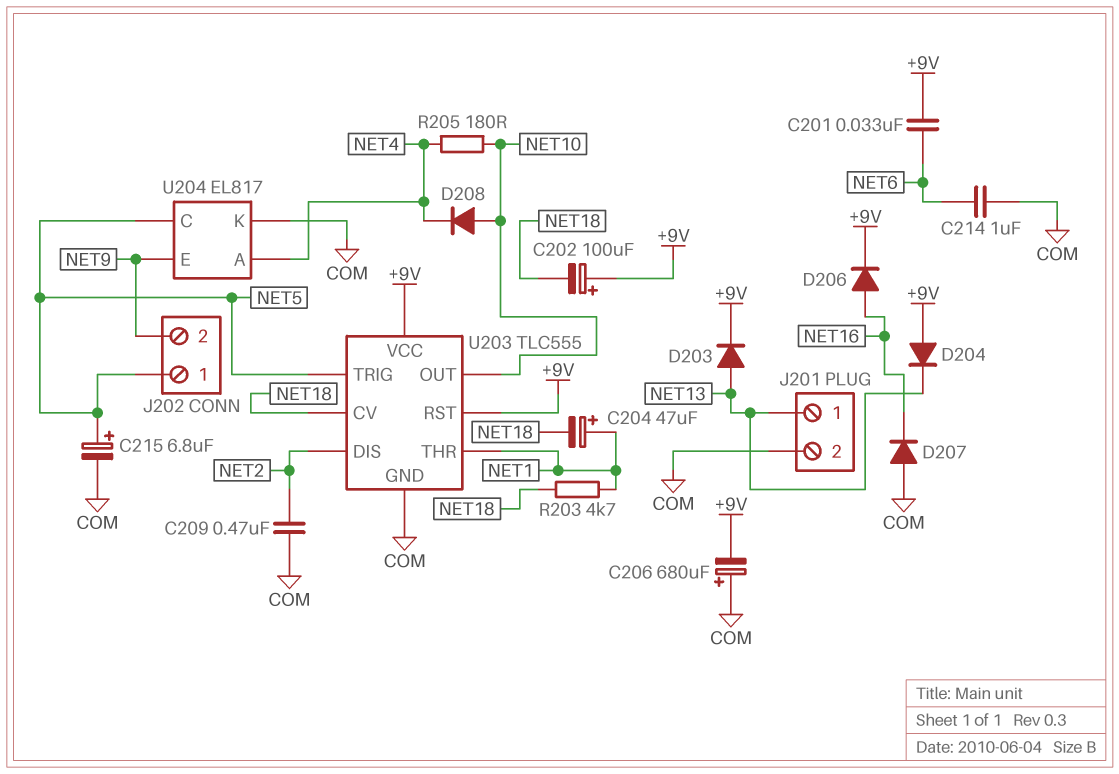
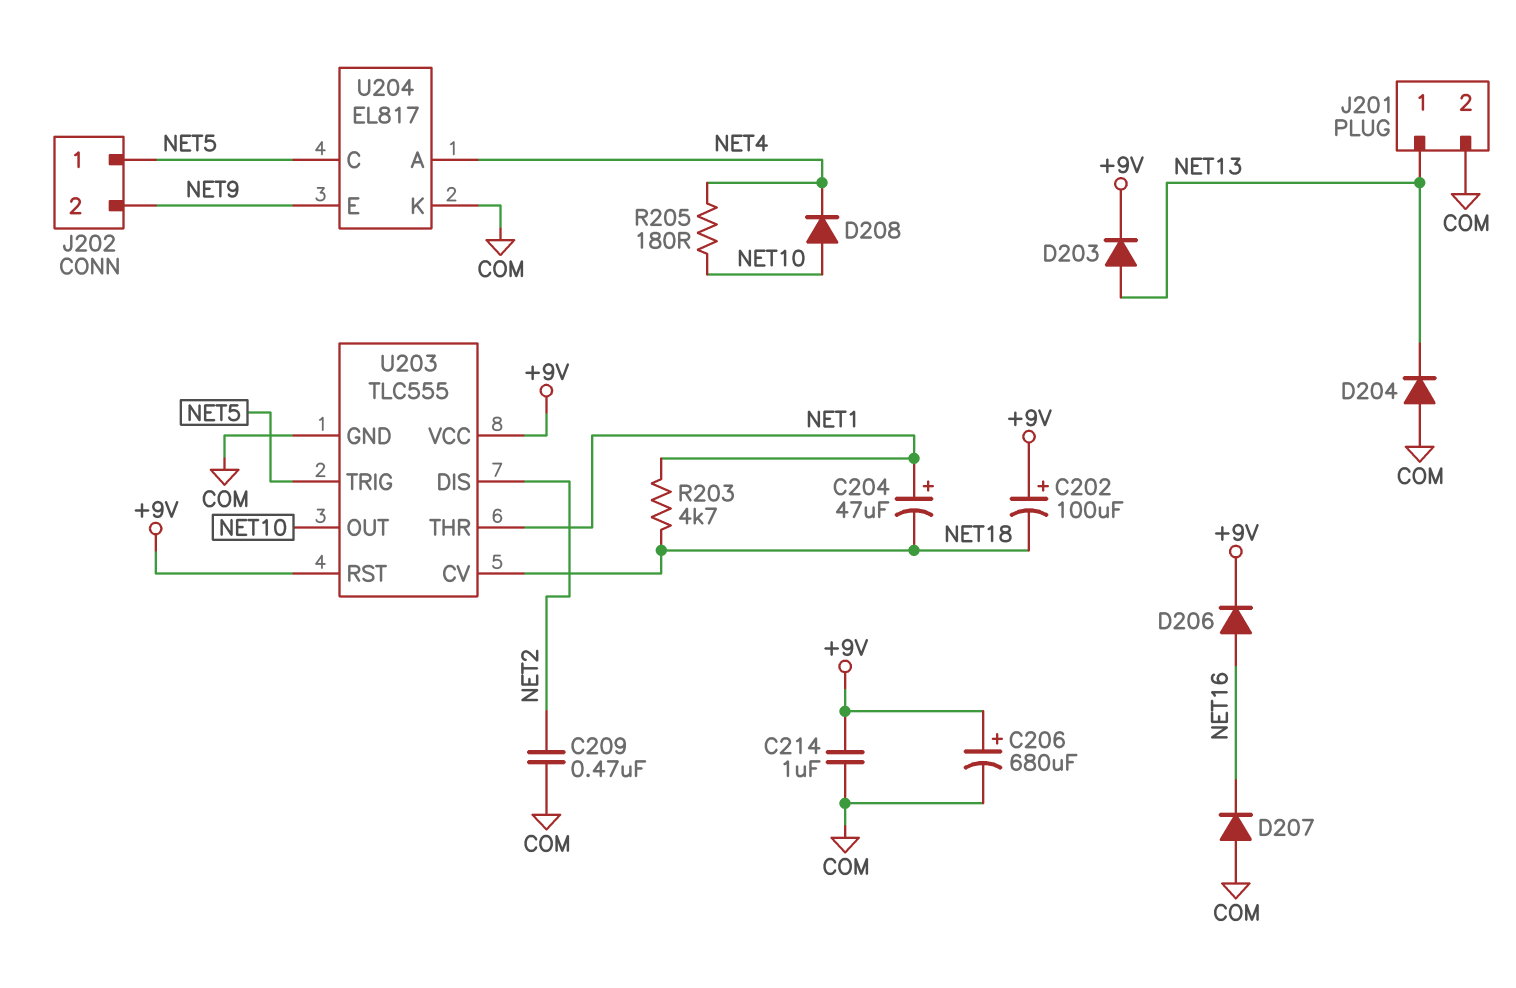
C201: 33nF (+9V, NET6) -> none
C206: 680uF (plus COM, minus +9V) -> 680uF (plus +9V, minus COM)
C214: 1uF (COM, NET6) -> 1uF (+9V, COM)
C215: 6.8uF (plus NET5, minus COM) -> none
D204: diode (A +9V, K NET13) -> diode (A COM, K NET13)

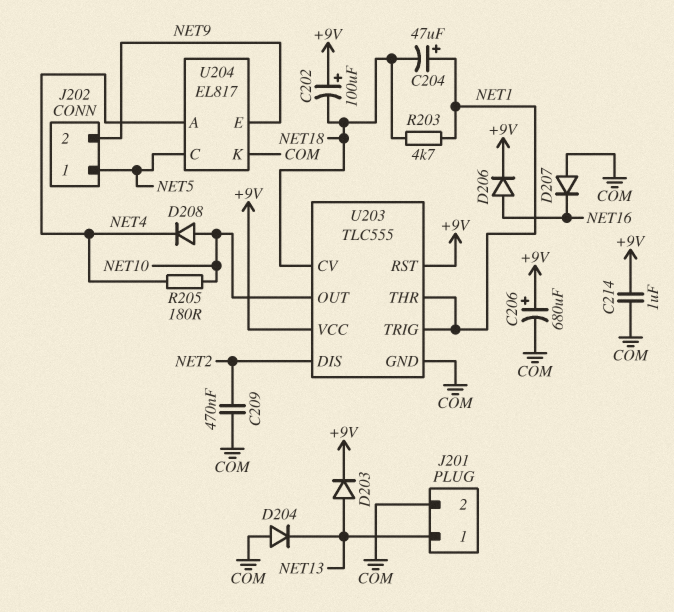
U203 pin TRIG: NET5 -> NET1

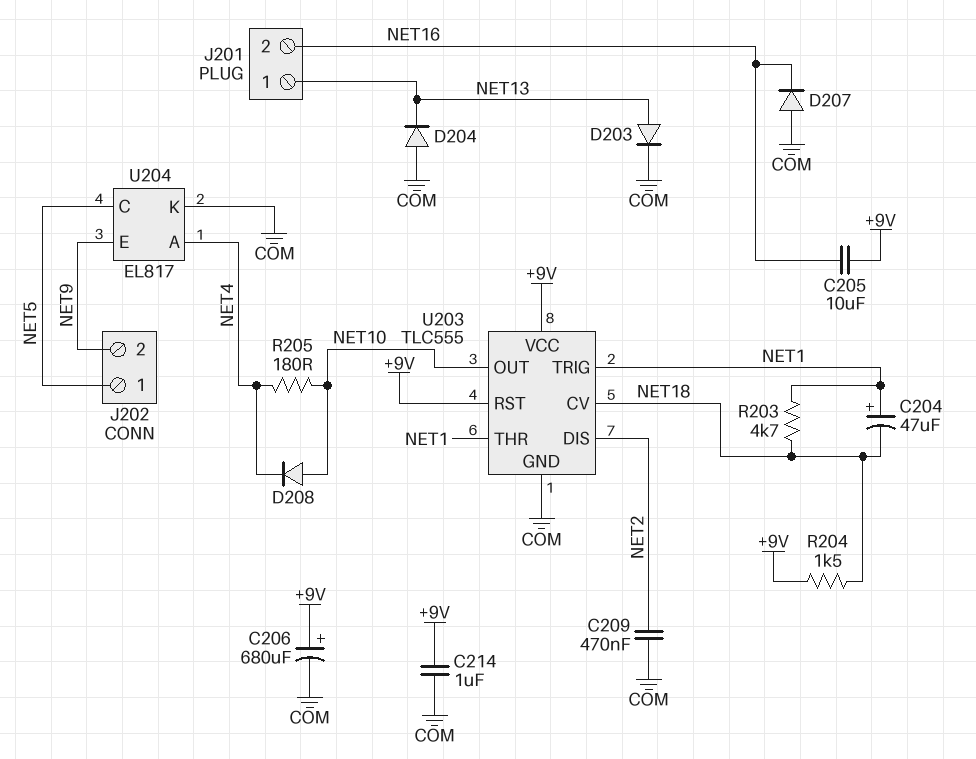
C202: 100uF (plus +9V, minus NET18) -> none
C205: none -> 10uF (+9V, NET16)
D203: diode (A NET13, K +9V) -> diode (A NET13, K COM)
D206: diode (A NET16, K +9V) -> none
J201 pin 2: COM -> NET16
R204: none -> 1.5k (+9V, NET18)

